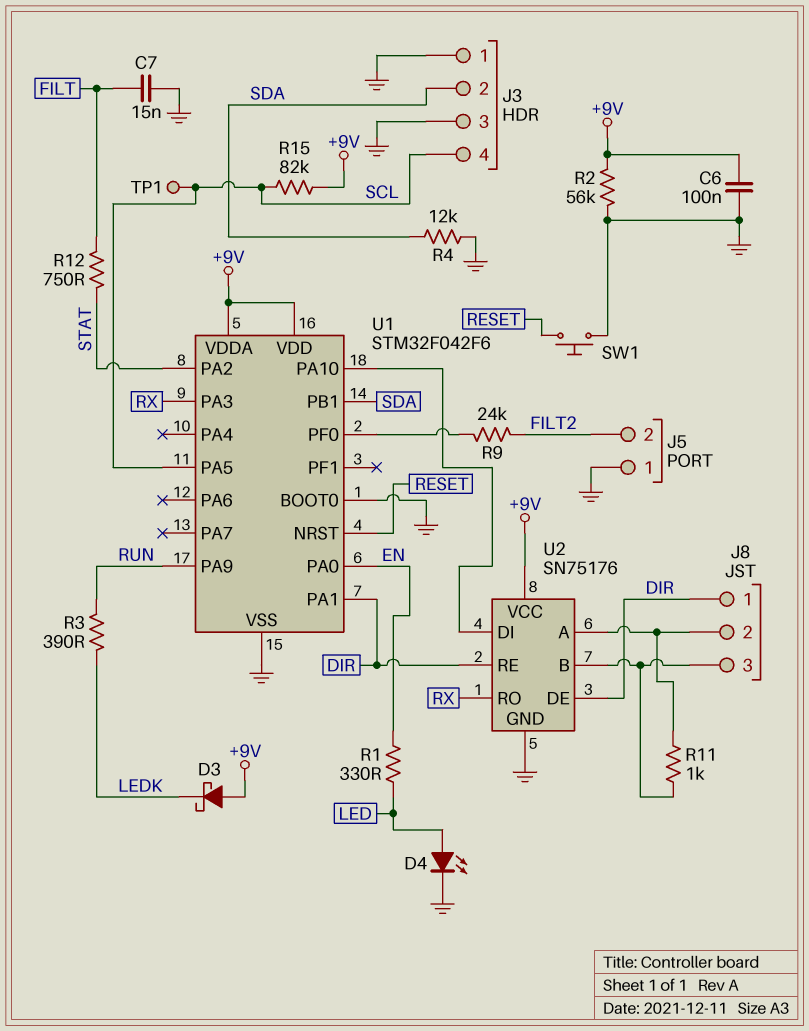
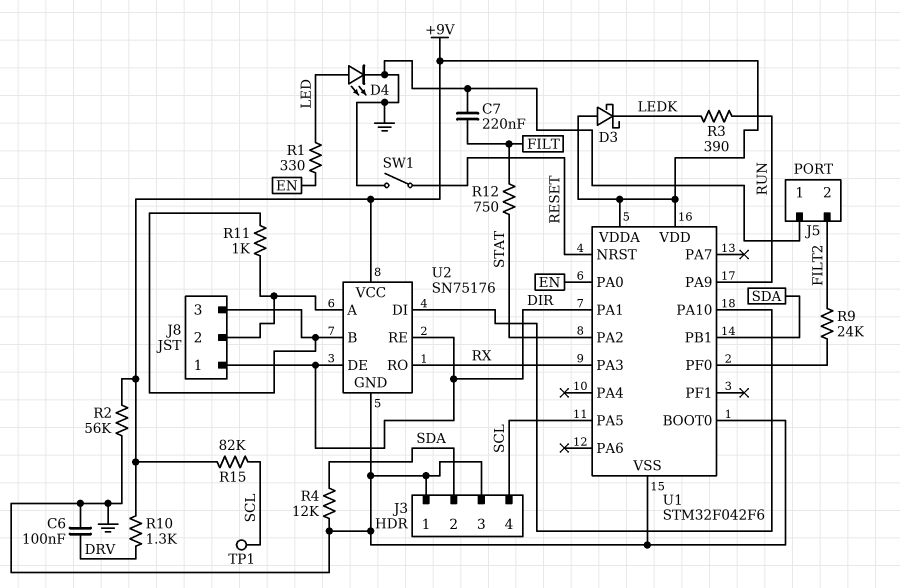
C6: 100nF (+9V, GND) -> 100nF (DRV, GND)
C7: 15nF (FILT, GND) -> 220nF (FILT, GND)
R10: none -> 1.3k (+9V, DRV)
SW1: button (GND, RESET) -> switch (GND, RESET)

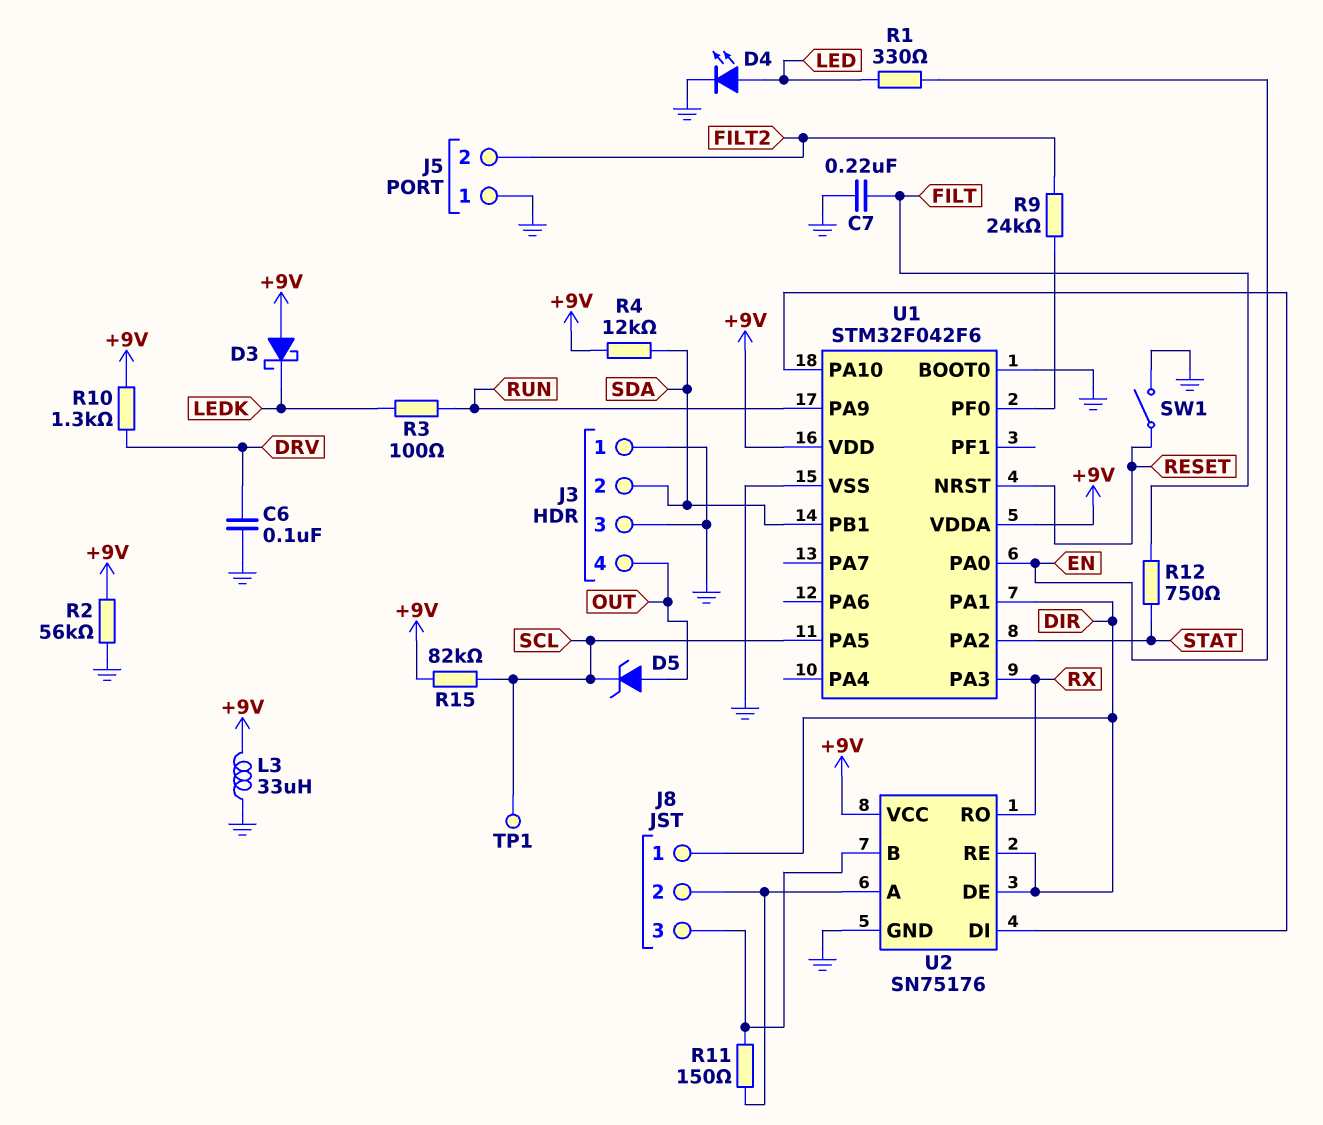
D5: none -> zener (A OUT, K SCL)
J3 pin 4: SCL -> OUT
L3: none -> 33uH (+9V, GND)
R3: 390 (LEDK, RUN) -> 100 (LEDK, RUN)
R4: 12k (GND, SDA) -> 12k (+9V, SDA)
R11: 1k (J8/2, J8/3) -> 150 (J8/2, J8/3)

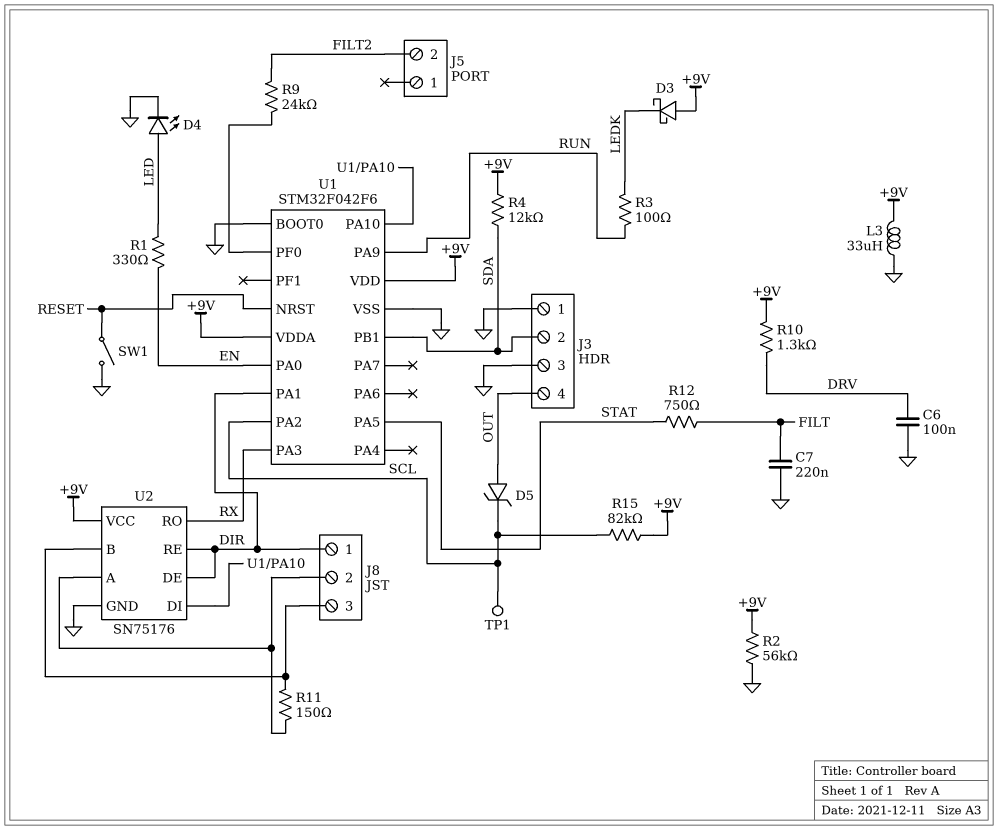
J5 pin 1: GND -> none
U1 pin PA2: STAT -> SCL
U1 pin PA5: SCL -> STAT

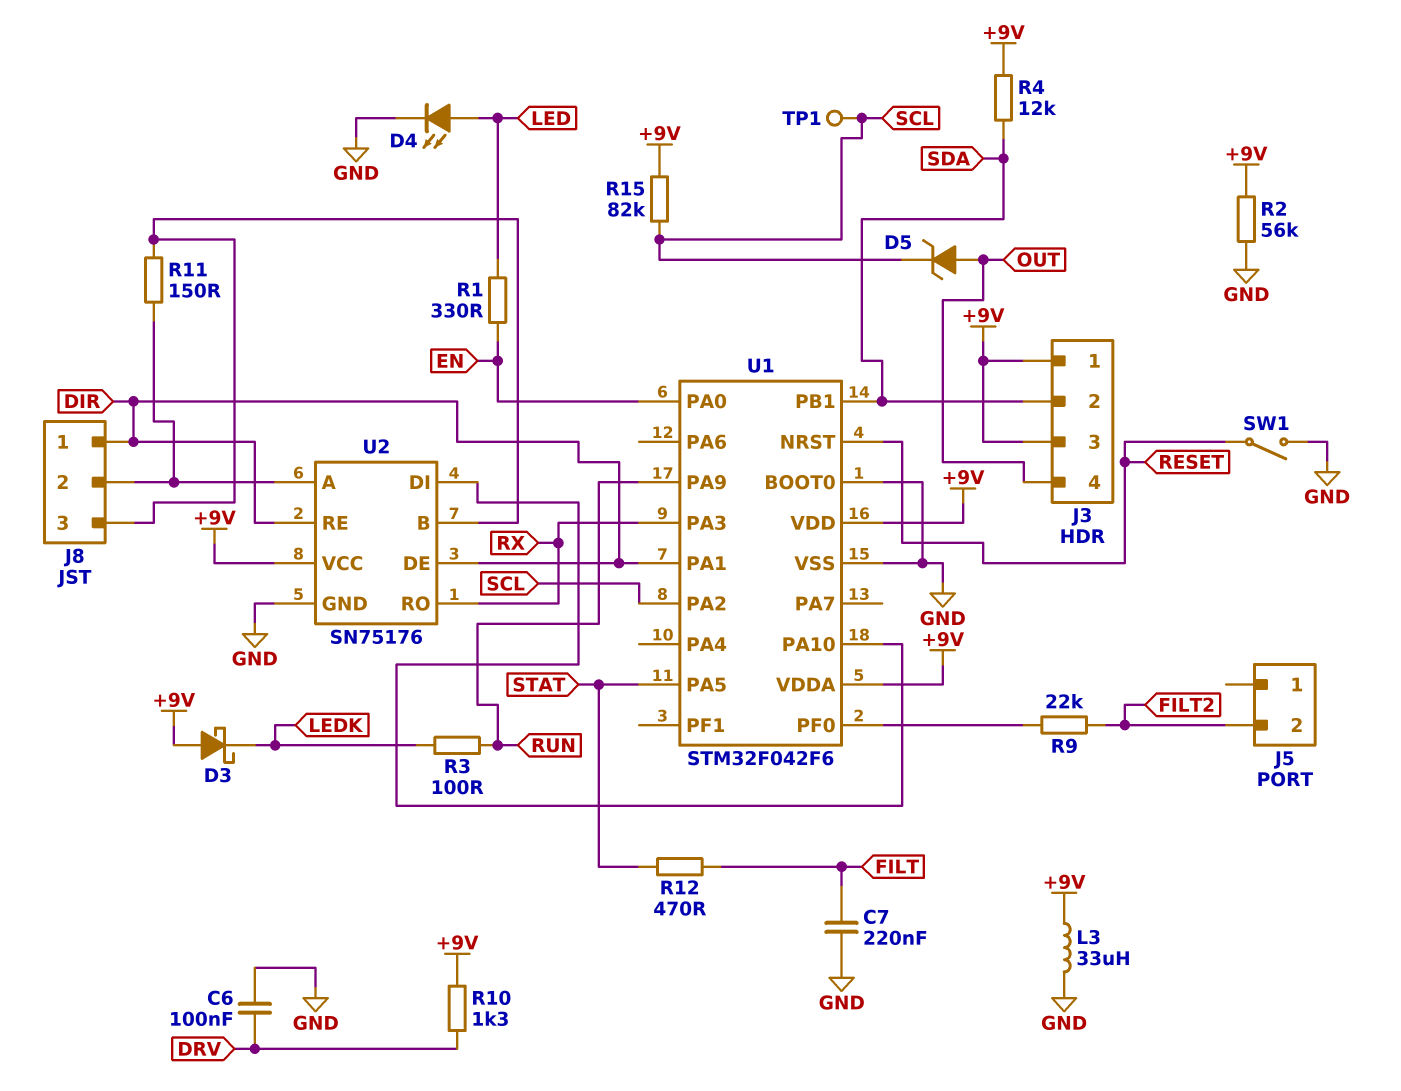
J3 pin 1: GND -> +9V
J3 pin 3: GND -> +9V
R9: 24k (FILT2, U1/PF0) -> 22k (FILT2, U1/PF0)
R12: 750 (FILT, STAT) -> 470 (FILT, STAT)

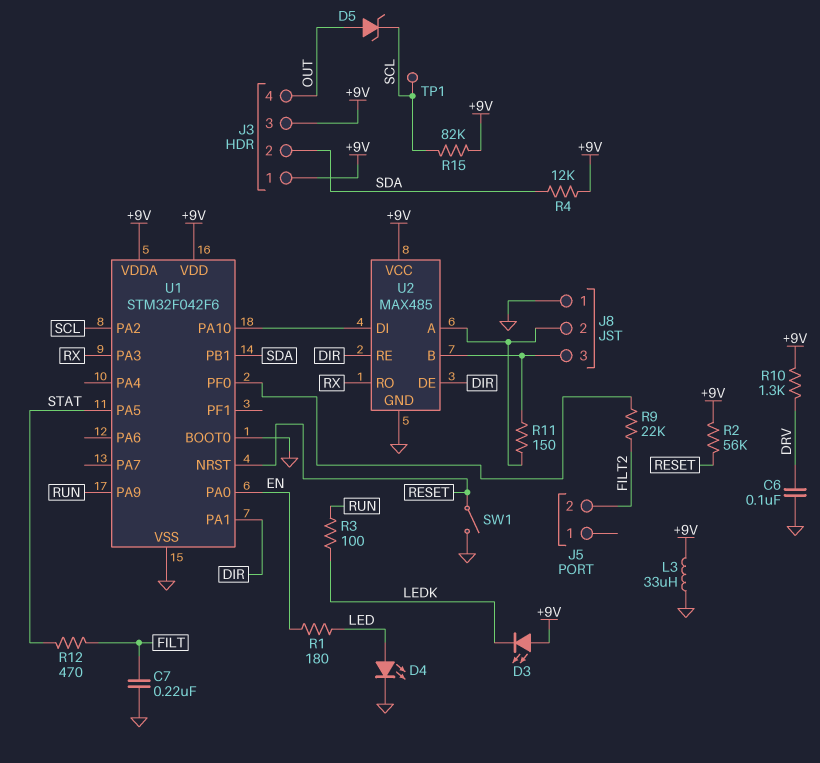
D3: schottky (A +9V, K LEDK) -> LED (A +9V, K LEDK)
J8 pin 1: DIR -> GND
R1: 330 (EN, LED) -> 180 (EN, LED)
R2: 56k (+9V, GND) -> 56k (+9V, RESET)
U2: SN75176 -> MAX485

